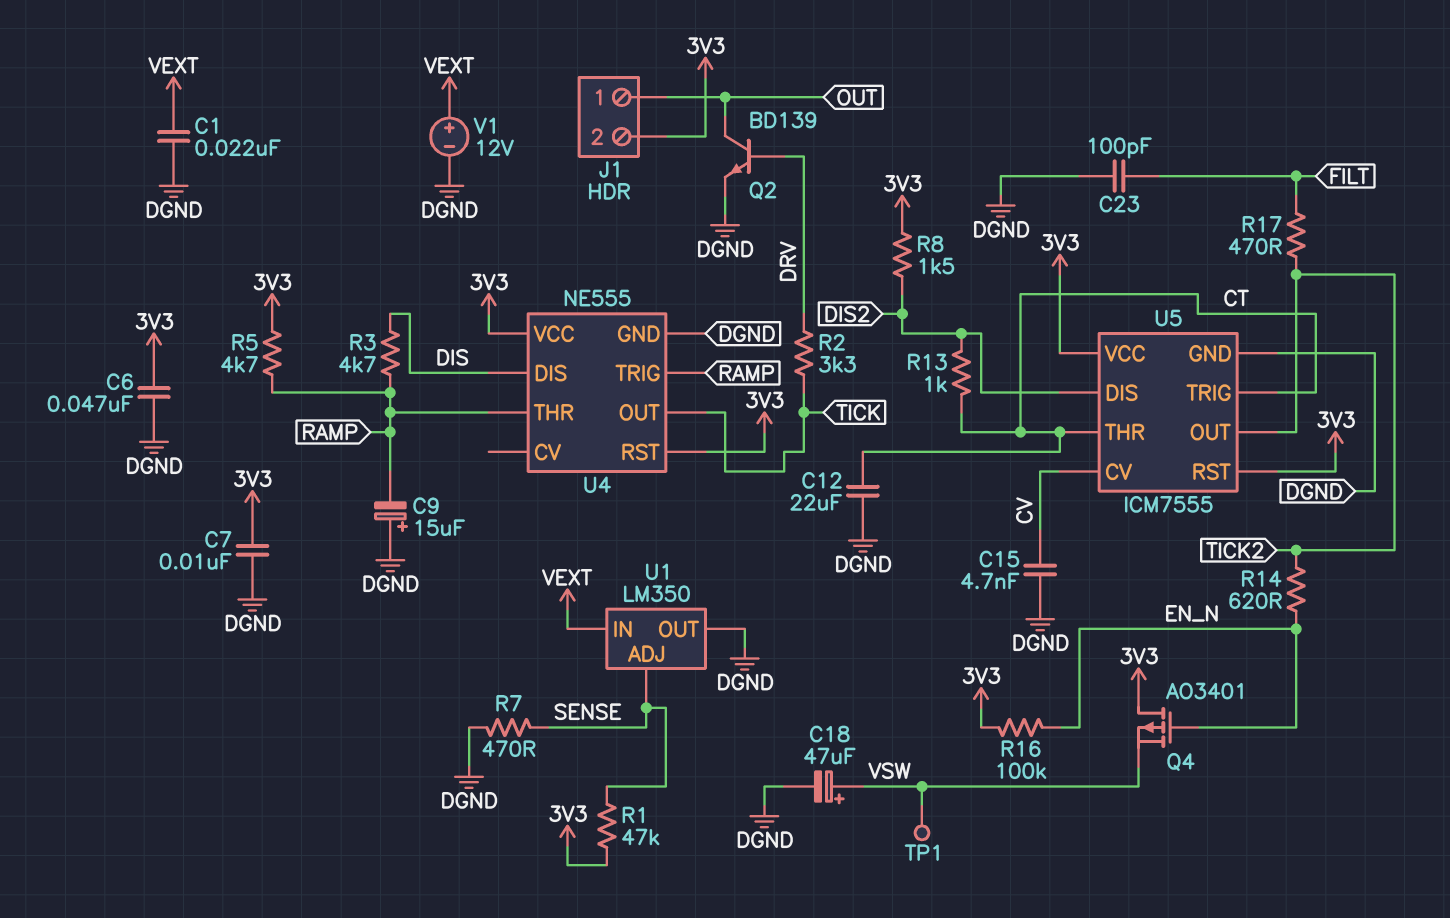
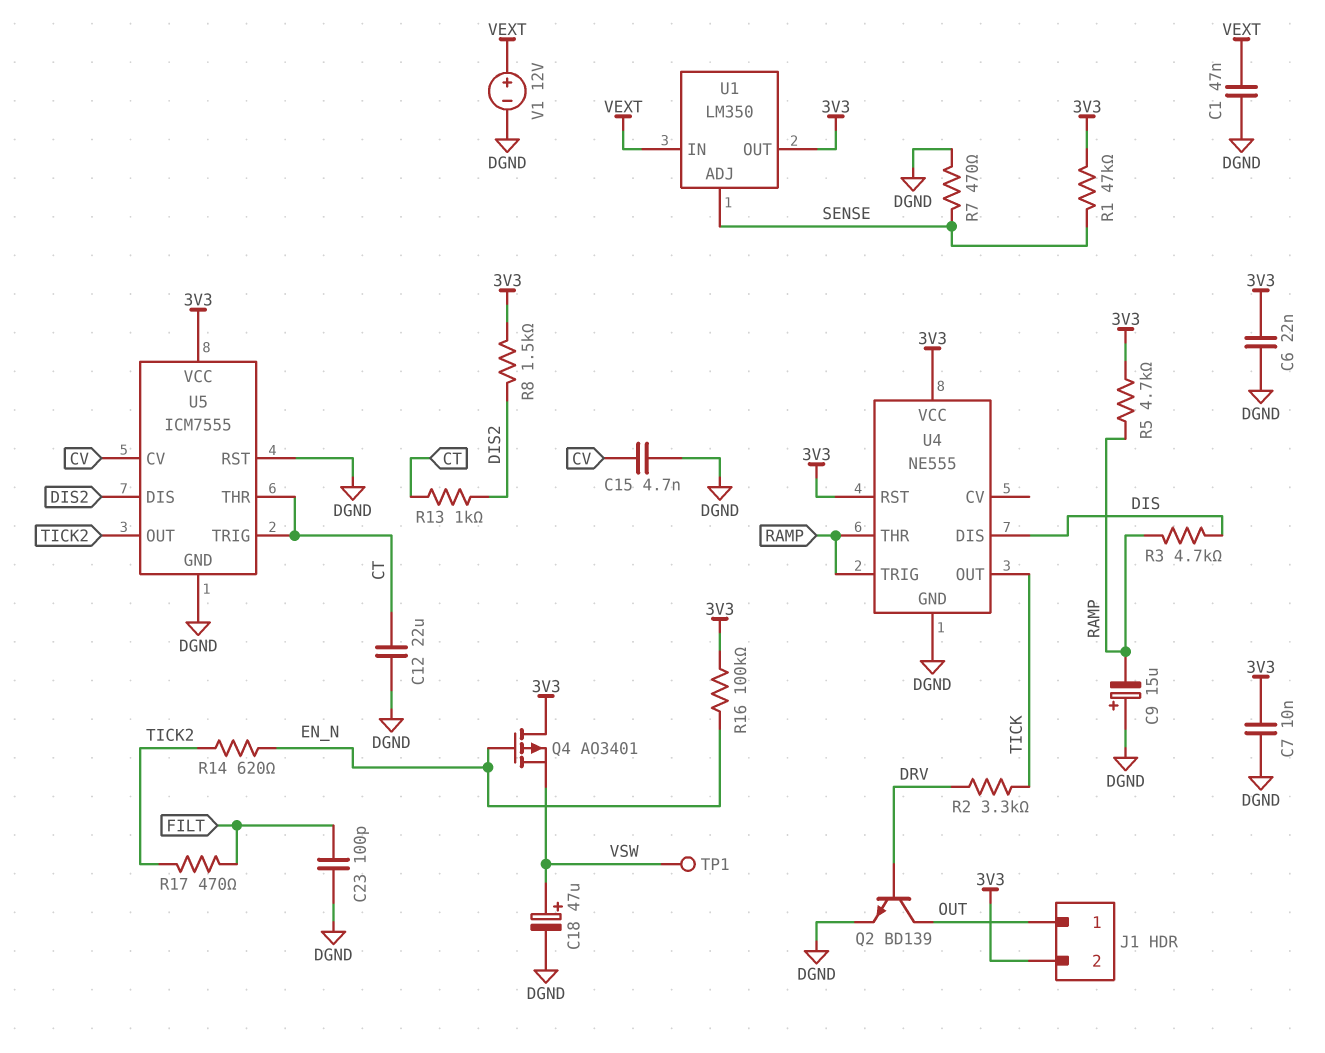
C1: 22nF (DGND, VEXT) -> 47nF (DGND, VEXT)
C6: 47nF (3V3, DGND) -> 22nF (3V3, DGND)
U1 pin OUT: DGND -> 3V3
U5 pin RST: 3V3 -> DGND

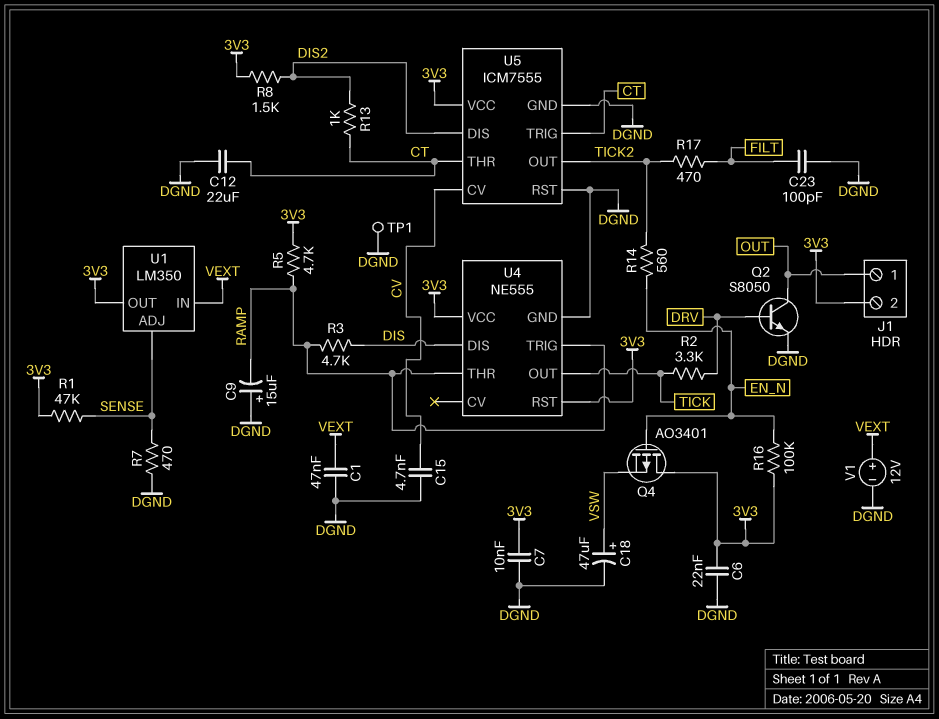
Q2: NPN BD139 (B DRV, C OUT, E DGND) -> NPN S8050 (B DRV, C OUT, E DGND)
R14: 620 (EN_N, TICK2) -> 560 (EN_N, TICK2)
TP1: test point (VSW) -> test point (DGND)

